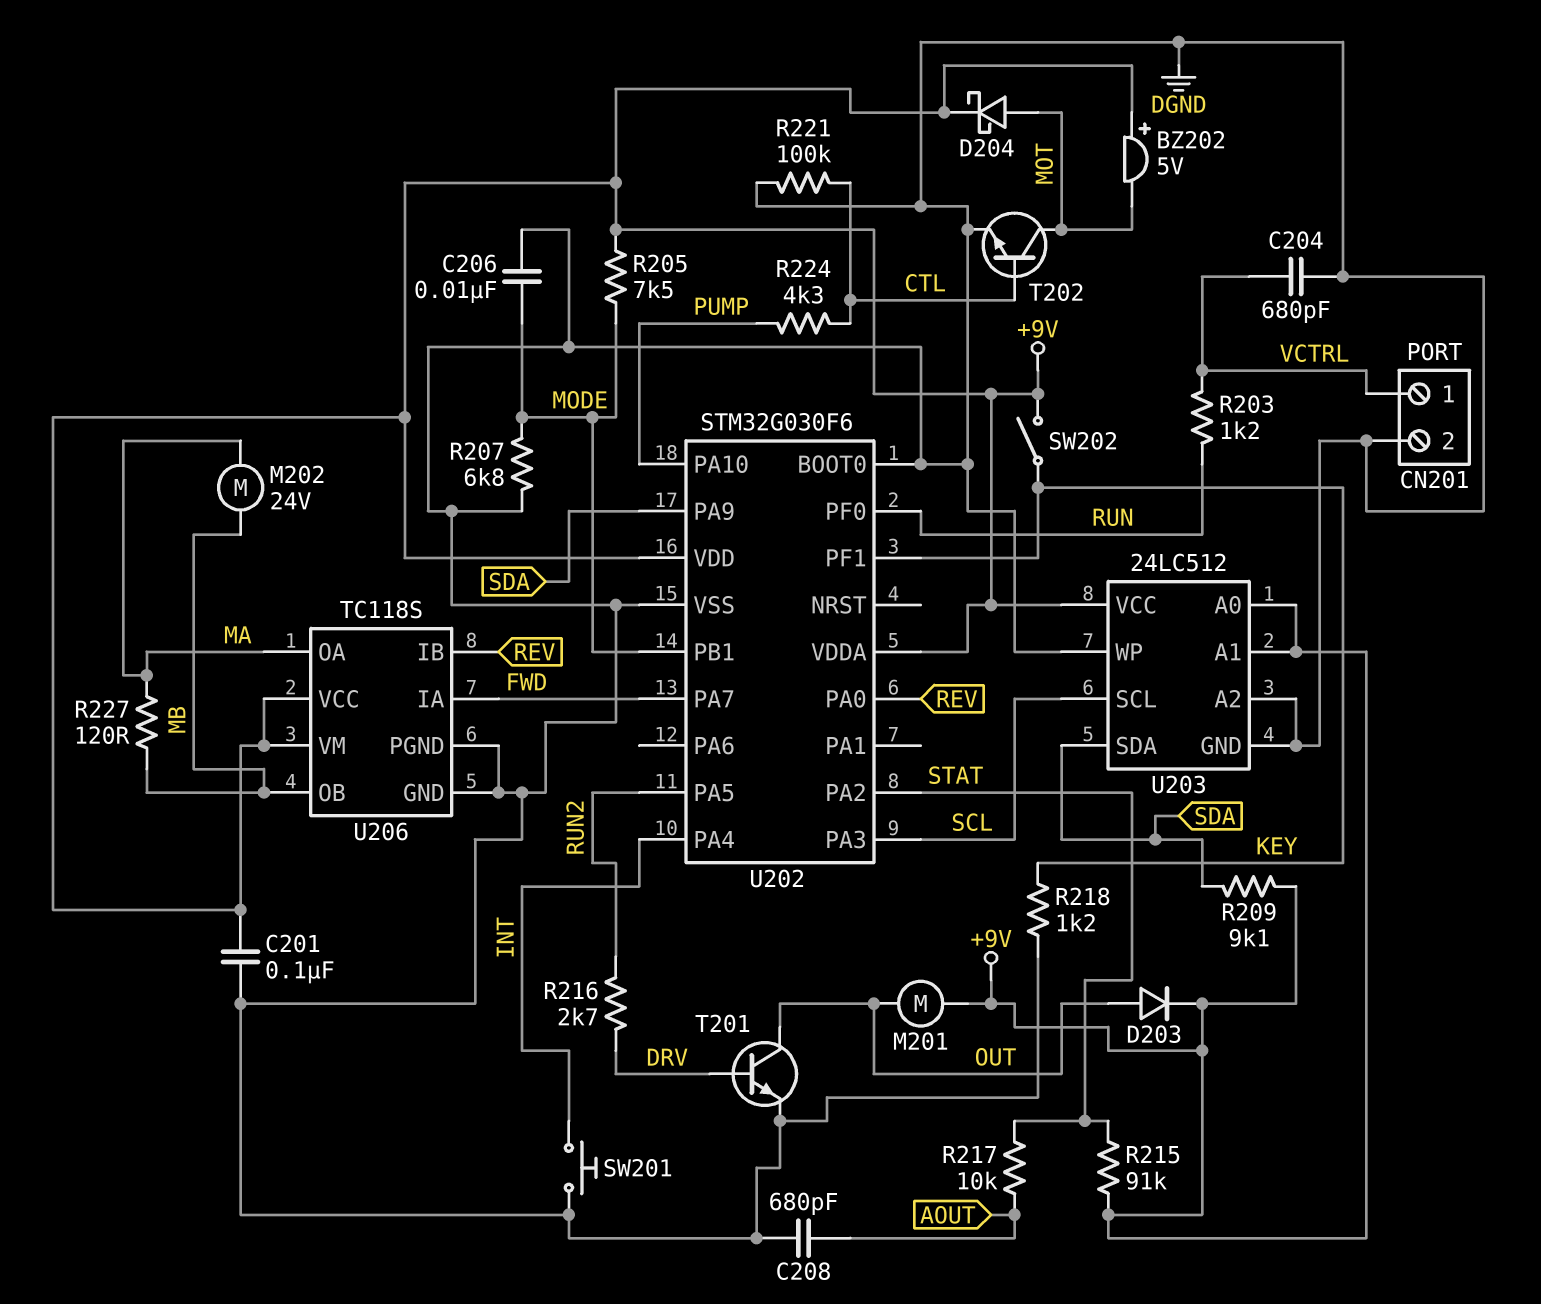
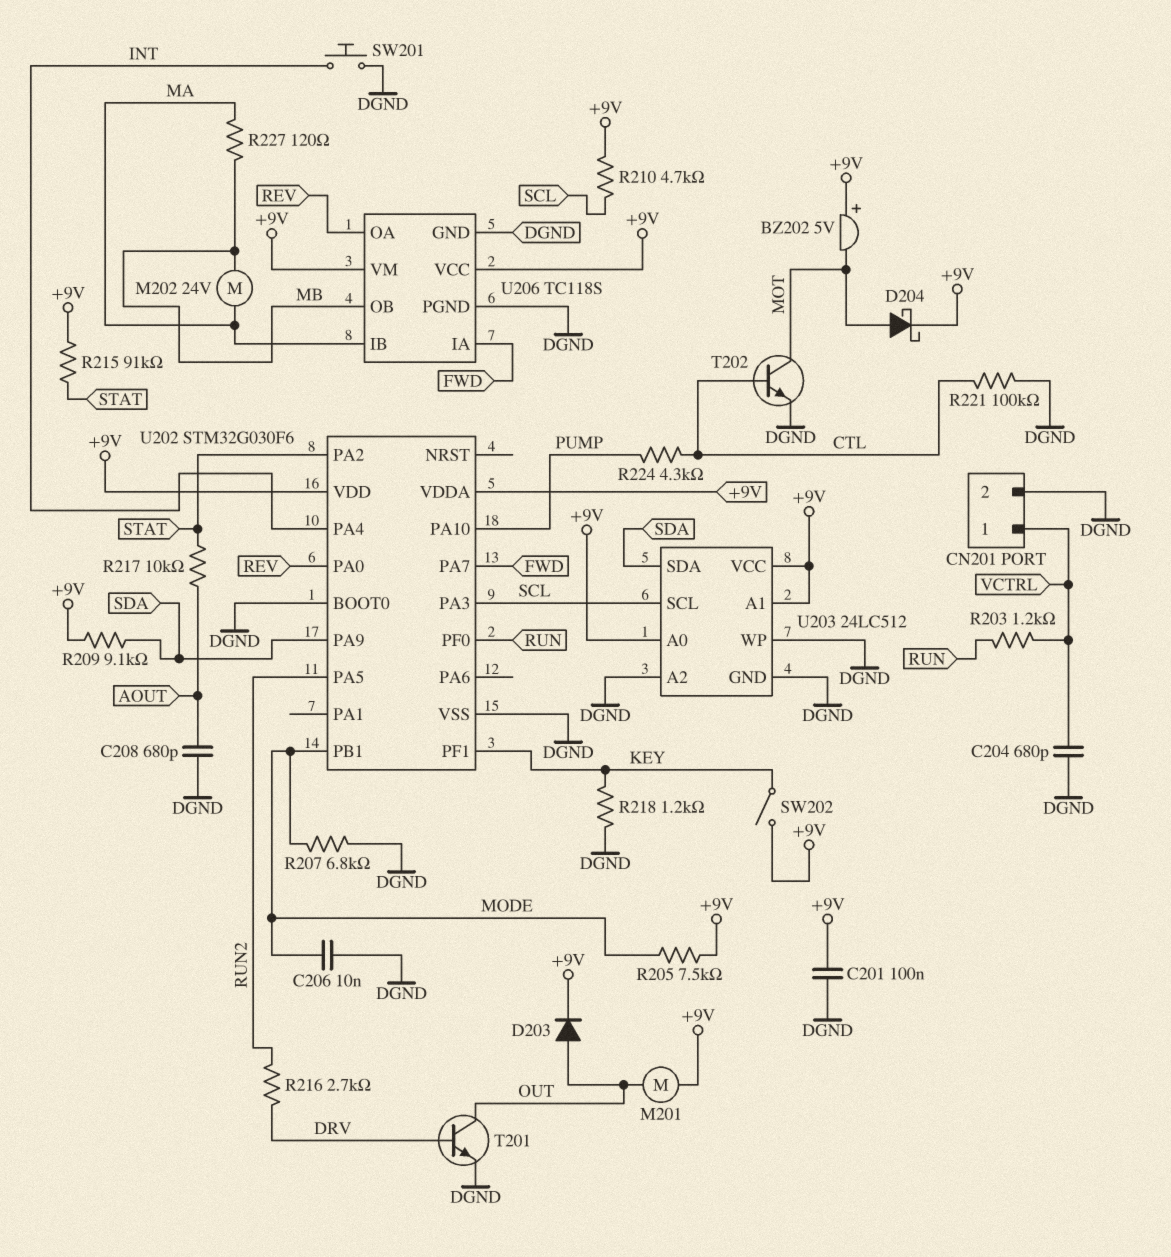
R210: none -> 4.7k (+9V, SCL)
U206 pin IB: REV -> MA
U206 pin OA: MA -> REV

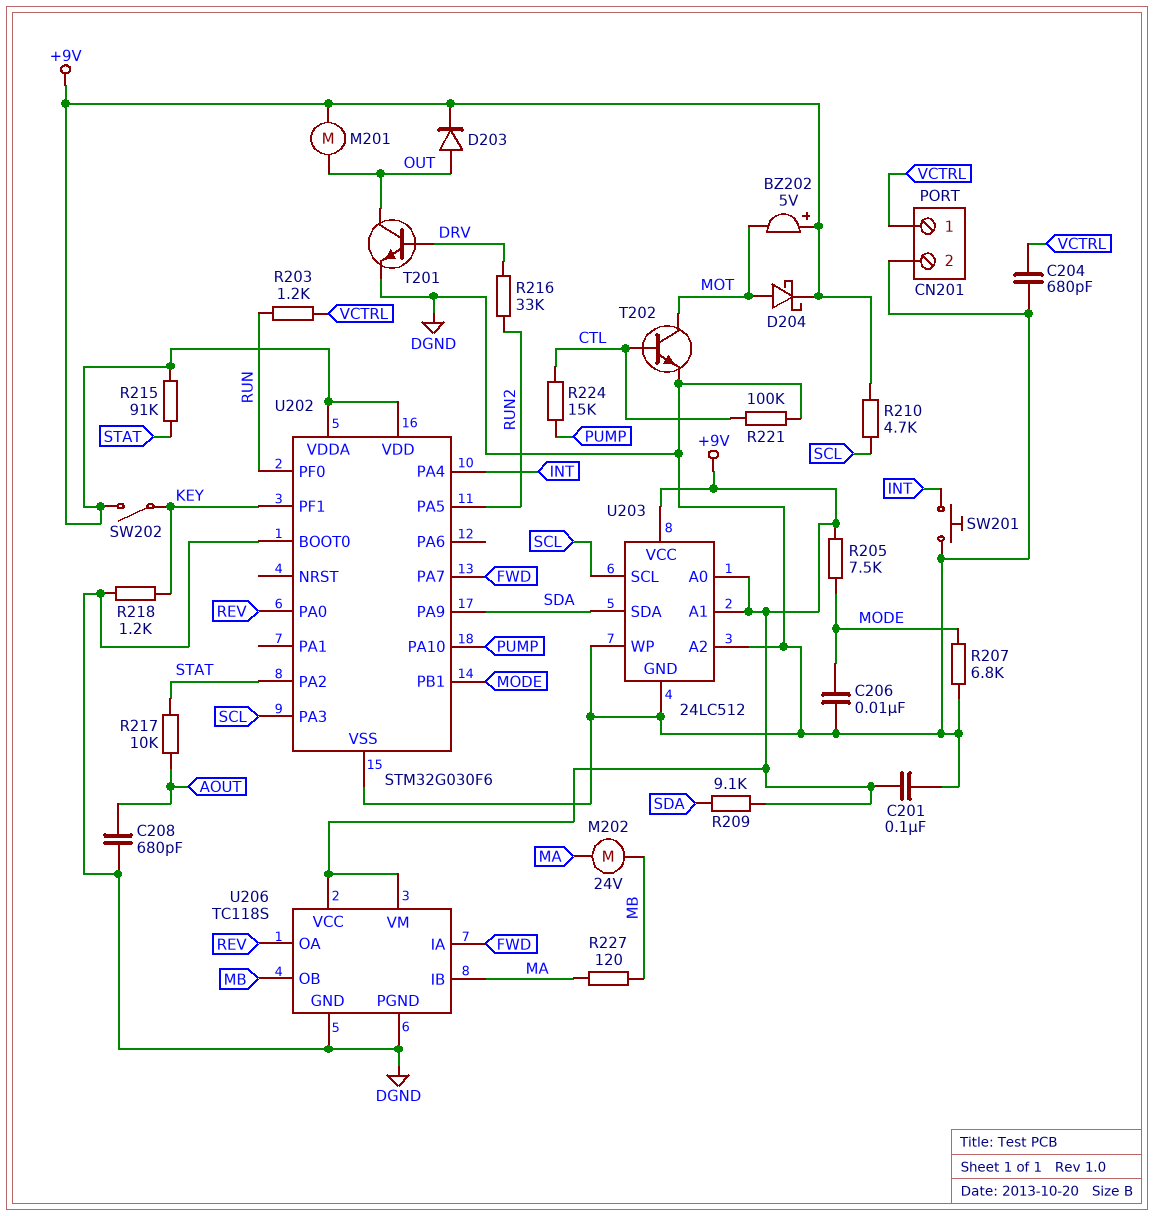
R216: 2.7k (DRV, RUN2) -> 33k (DRV, RUN2)
R224: 4.3k (CTL, PUMP) -> 15k (CTL, PUMP)

